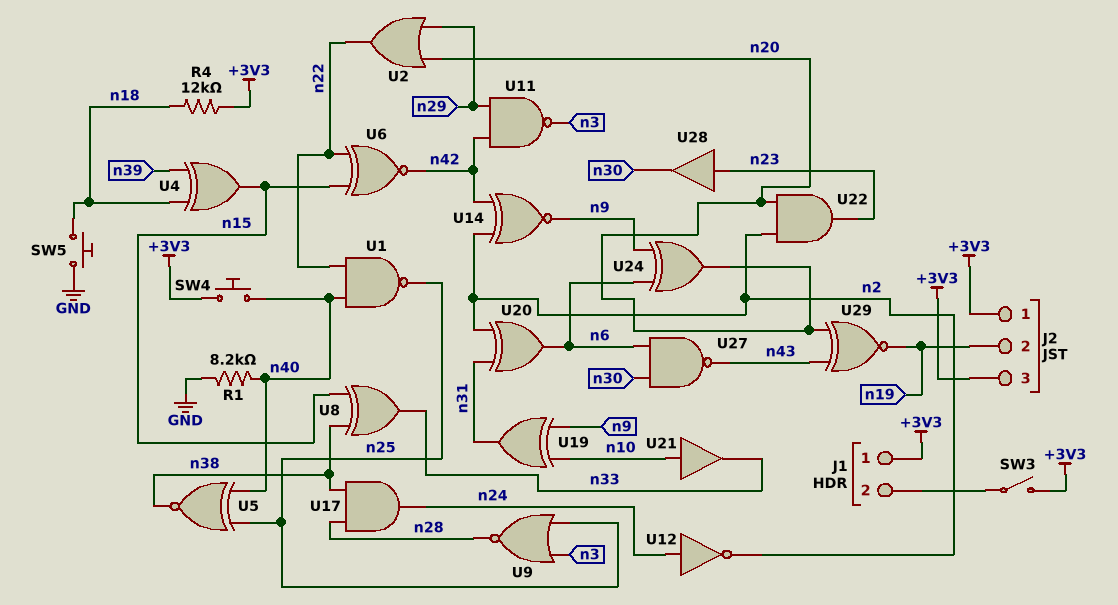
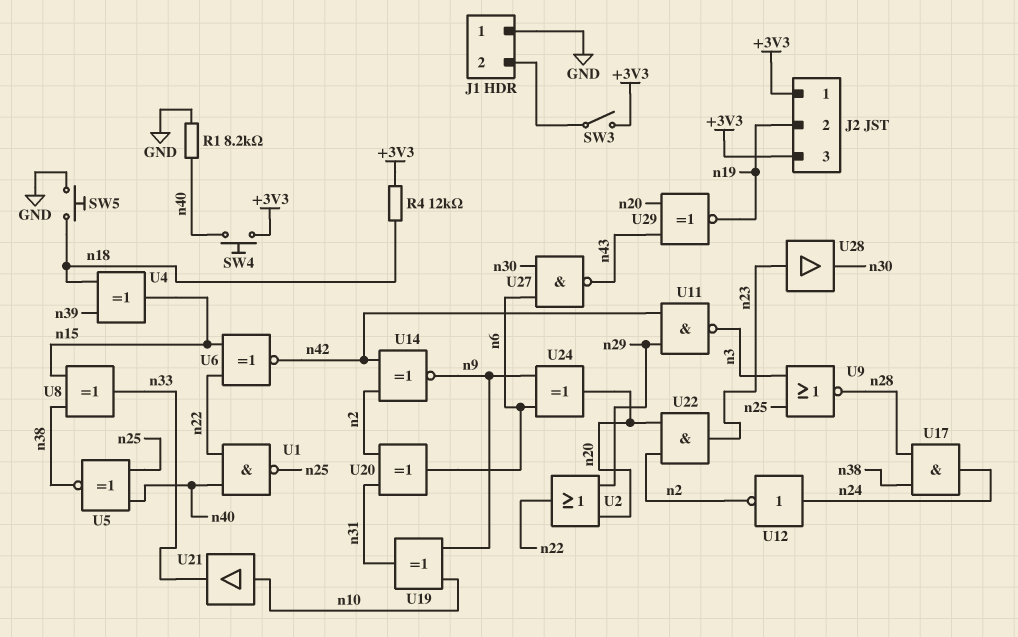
J1 pin 1: +3V3 -> GND

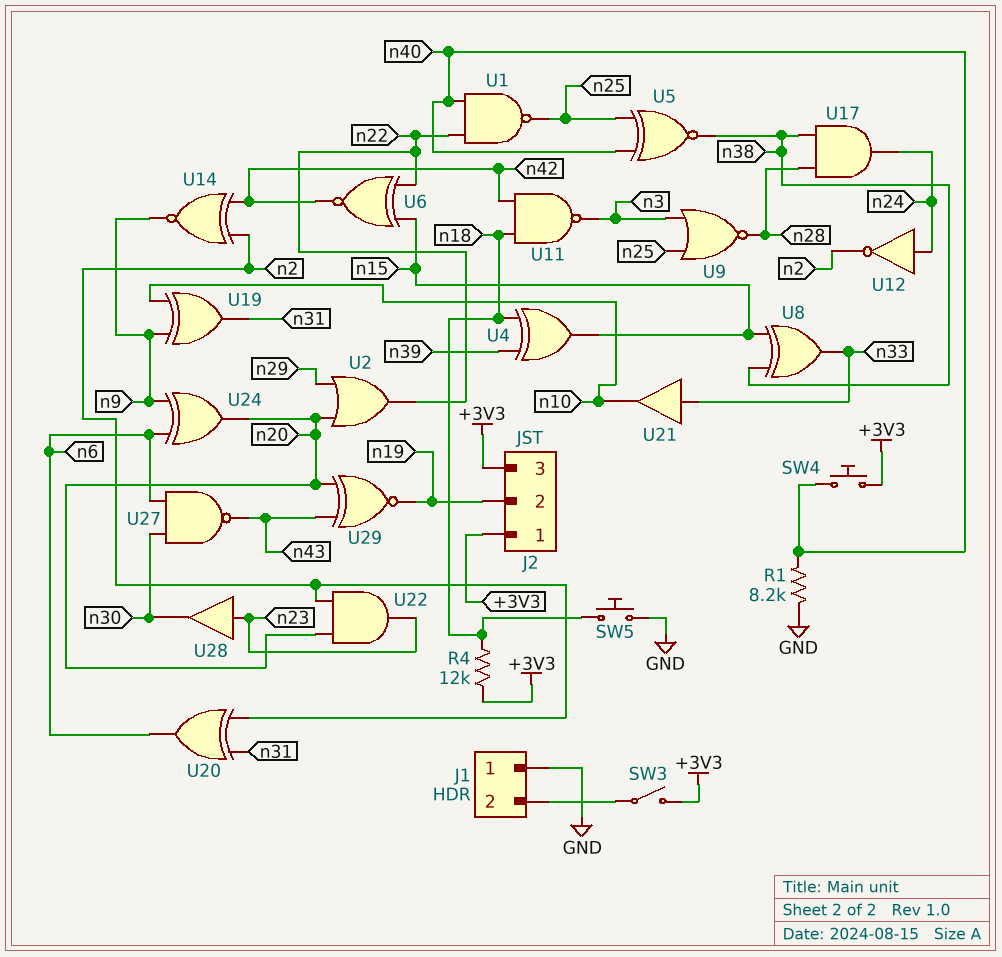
U11: NAND (in n29, in n42, out n3) -> NAND (in n18, in n42, out n3)
U21: buffer (in n10, out n33) -> buffer (in n33, out n10)

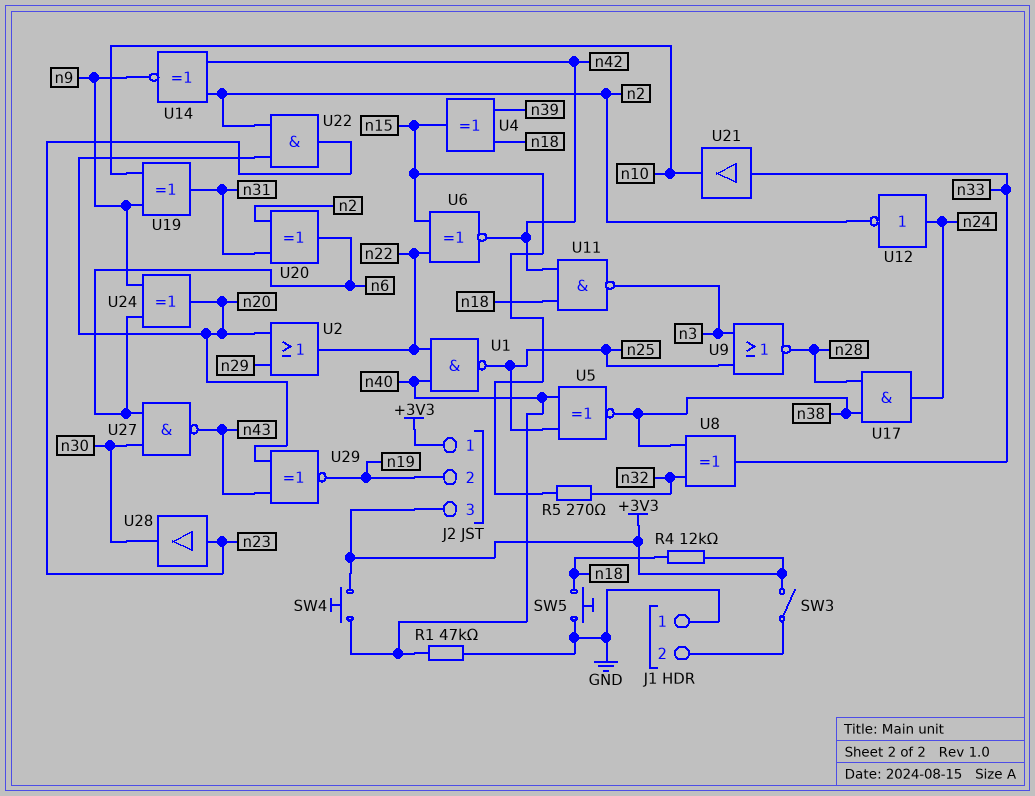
R1: 8.2k (GND, n40) -> 47k (GND, n40)
R5: none -> 270 (n15, n32)
U8: XOR (in n15, in n38, out n33) -> XOR (in n32, in n38, out n33)

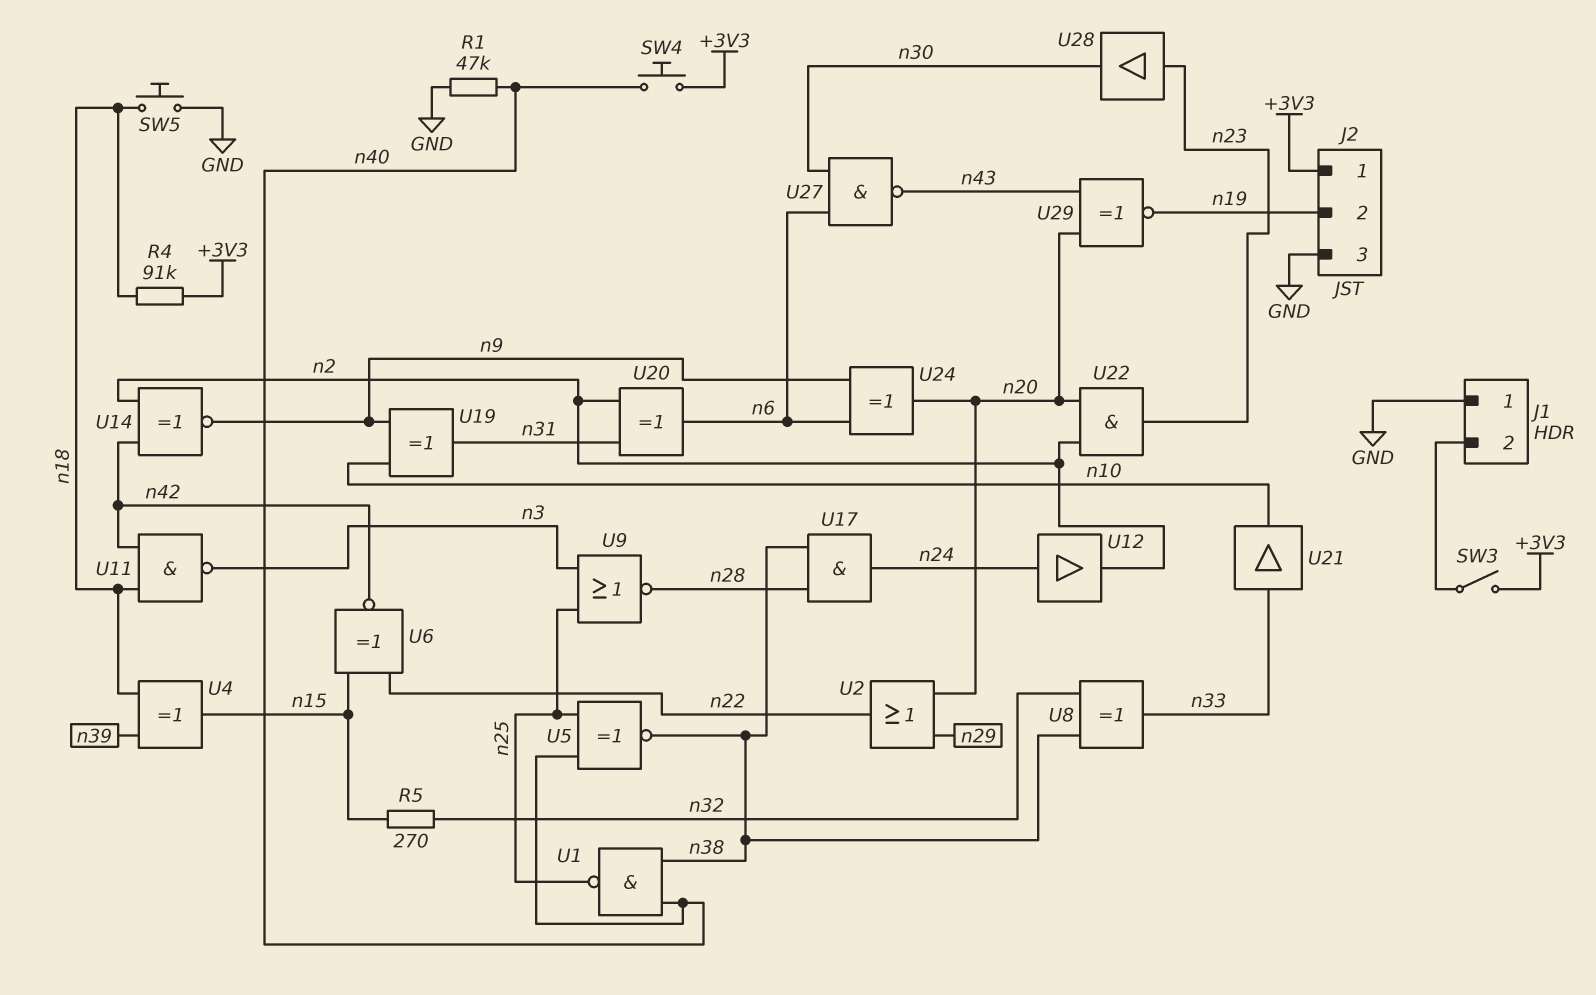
J2 pin 3: +3V3 -> GND
R4: 12k (+3V3, n18) -> 91k (+3V3, n18)
U1: NAND (in n22, in n40, out n25) -> NAND (in n38, in n40, out n25)
U12: NOT (in n24, out n2) -> buffer (in n24, out n2)

